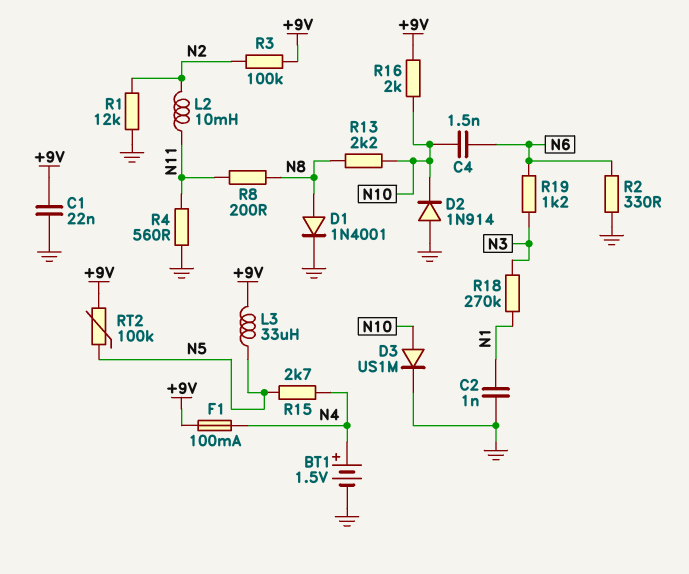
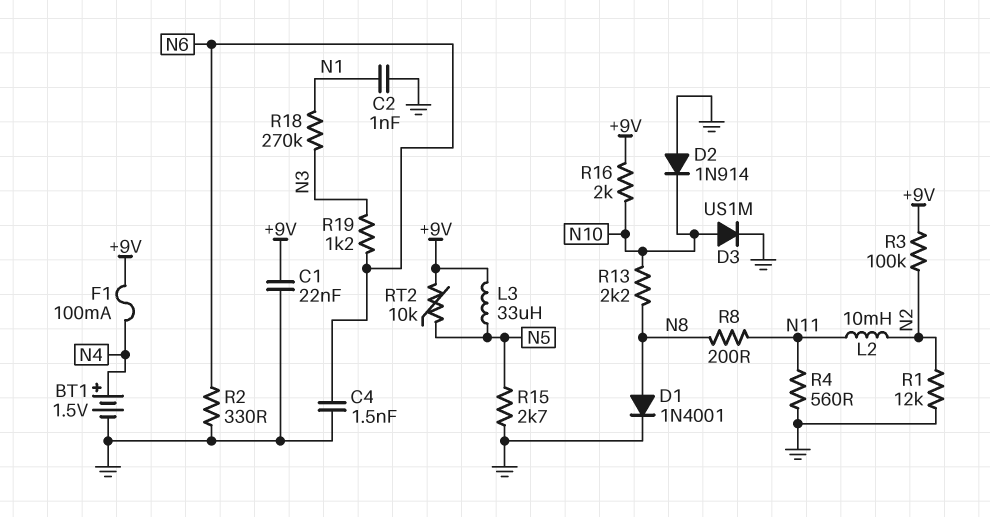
C4: 1.5nF (N6, N10) -> 1.5nF (GND, N6)
R15: 2.7k (N4, N5) -> 2.7k (GND, N5)
RT2: 100k (+9V, N5) -> 10k (+9V, N5)

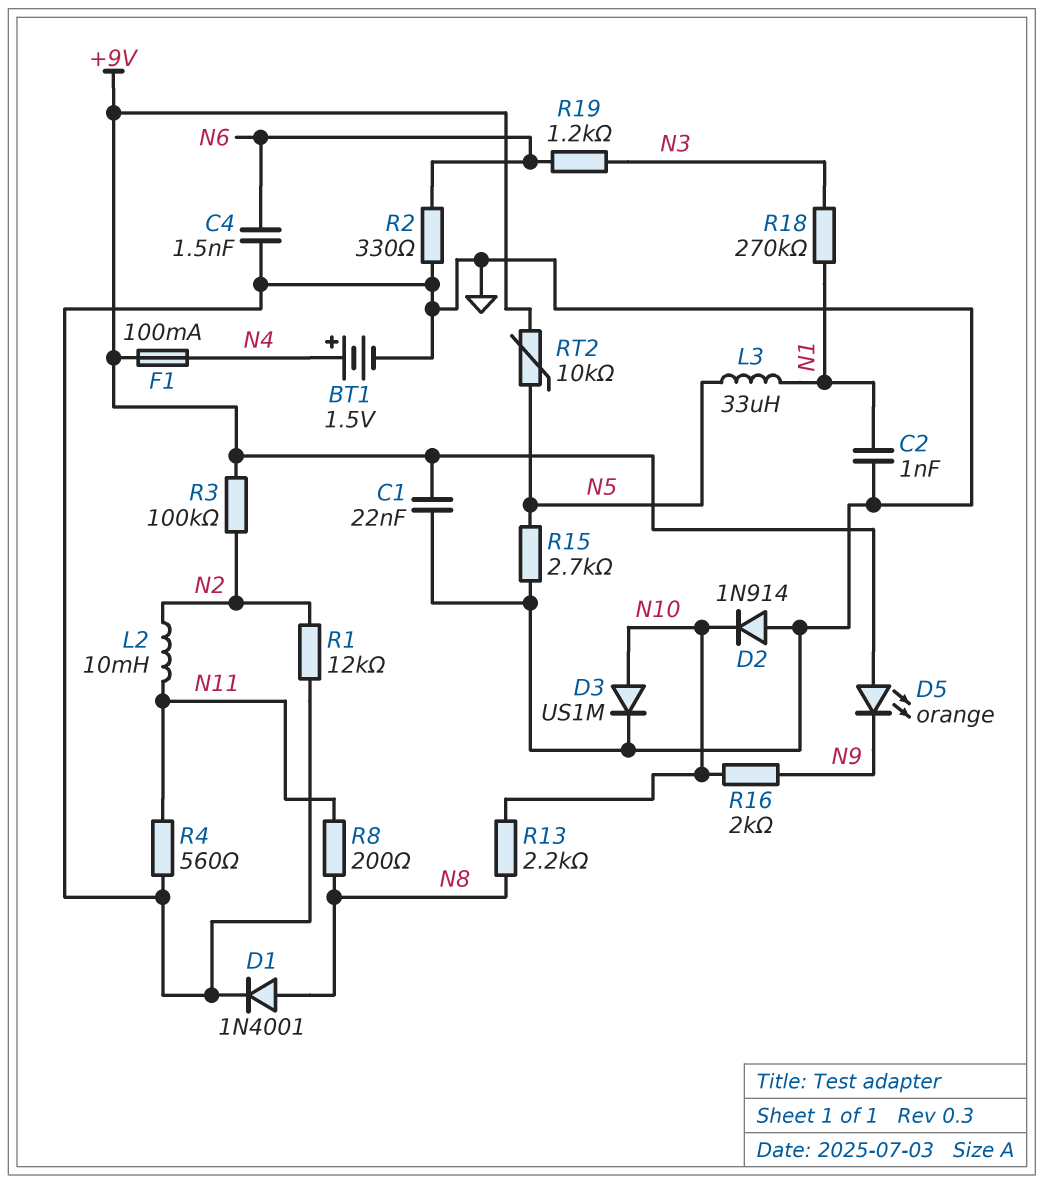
D5: none -> LED orange (A +9V, K N9)
L3: 33uH (+9V, N5) -> 33uH (N1, N5)
R16: 2k (+9V, N10) -> 2k (N9, N10)

